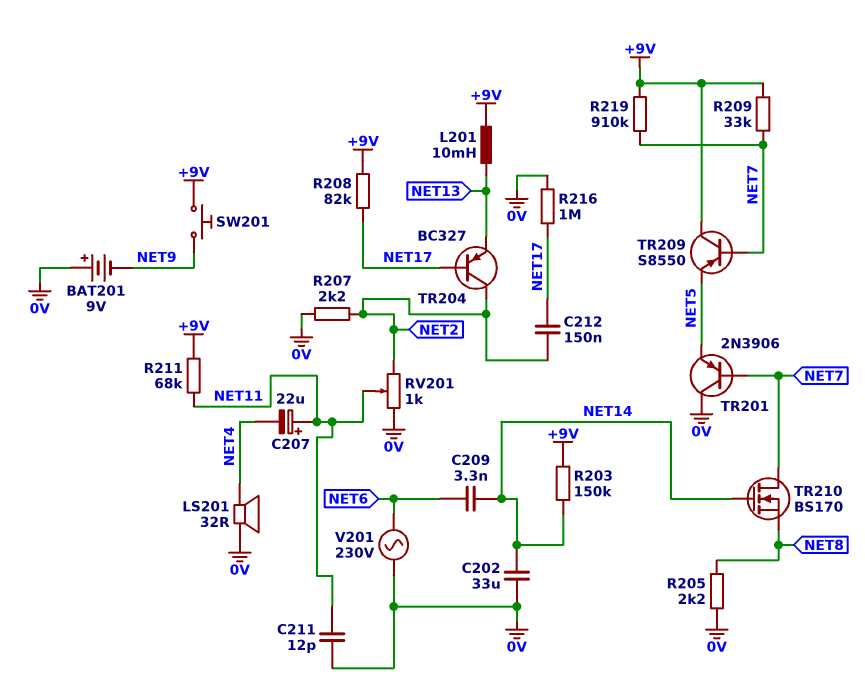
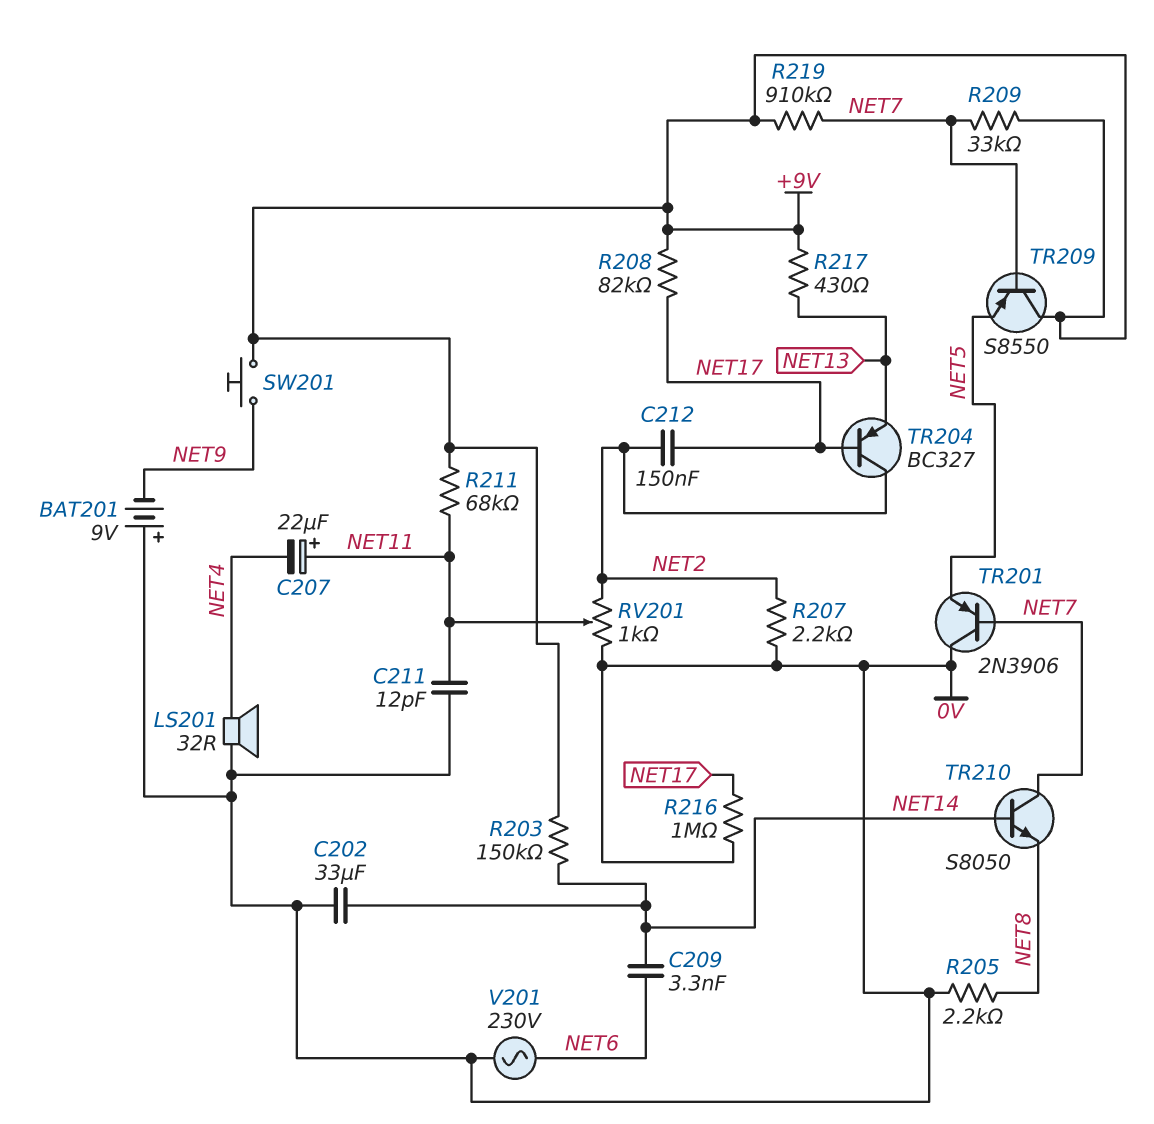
L201: 10mH (+9V, NET13) -> none
R217: none -> 430 (+9V, NET13)
TR210: NMOS BS170 (G NET14, D NET7, S NET8) -> NPN S8050 (B NET14, C NET7, E NET8)

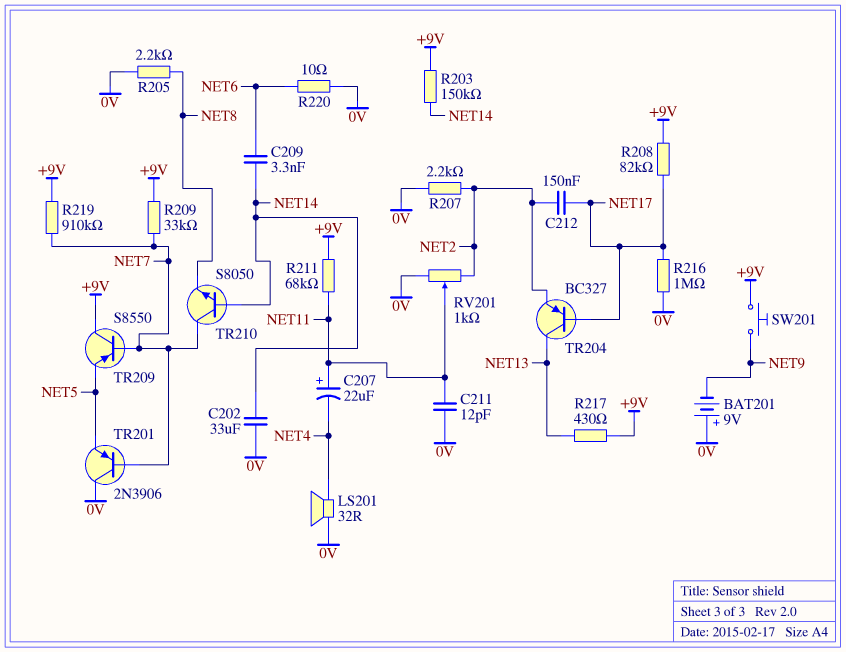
R220: none -> 10 (0V, NET6)
TR204: PNP BC327 (B NET17, C NET2, E NET13) -> PNP BC327 (B NET17, C NET13, E NET2)
V201: AC 230V (0V, NET6) -> none

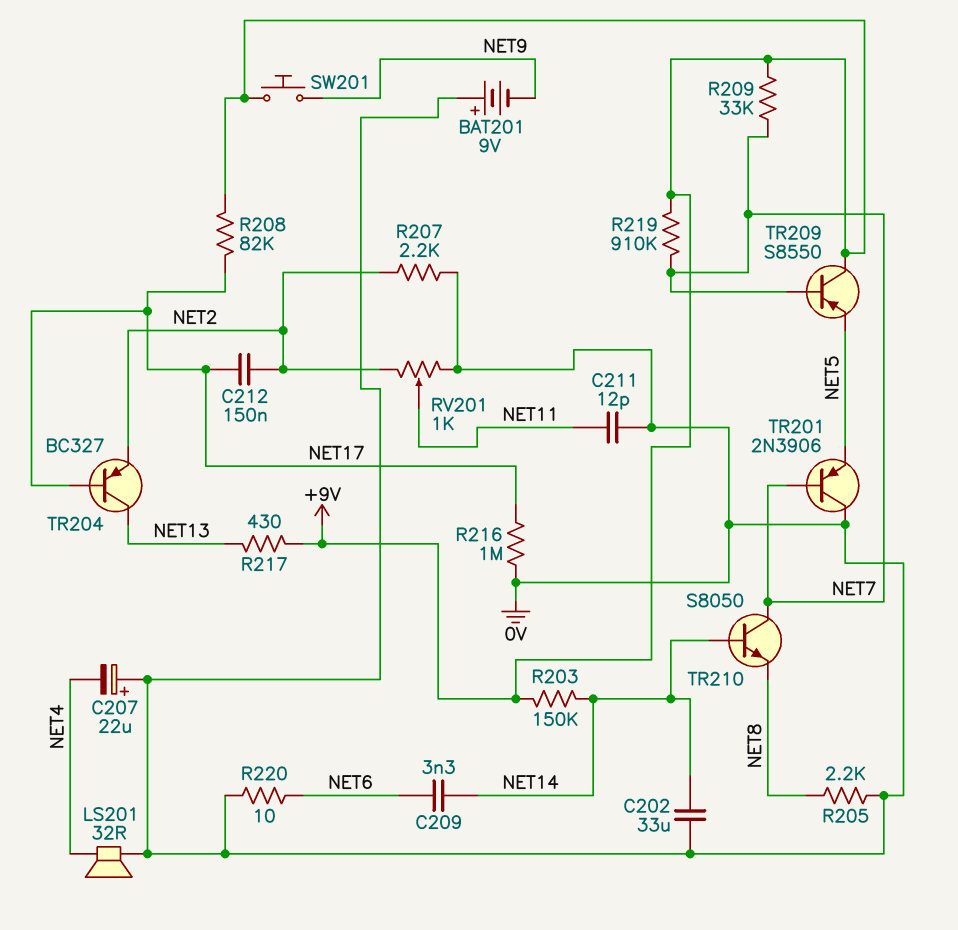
C207: 22uF (plus NET11, minus NET4) -> 22uF (plus 0V, minus NET4)
R211: 68k (+9V, NET11) -> none

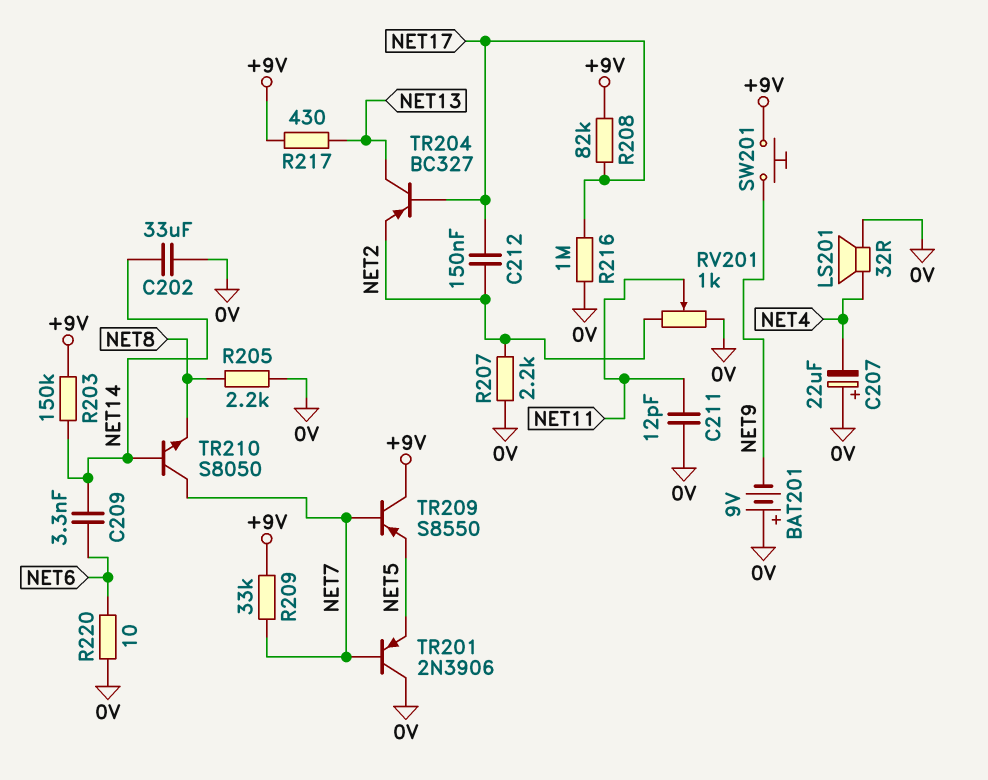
R219: 910k (+9V, NET7) -> none

